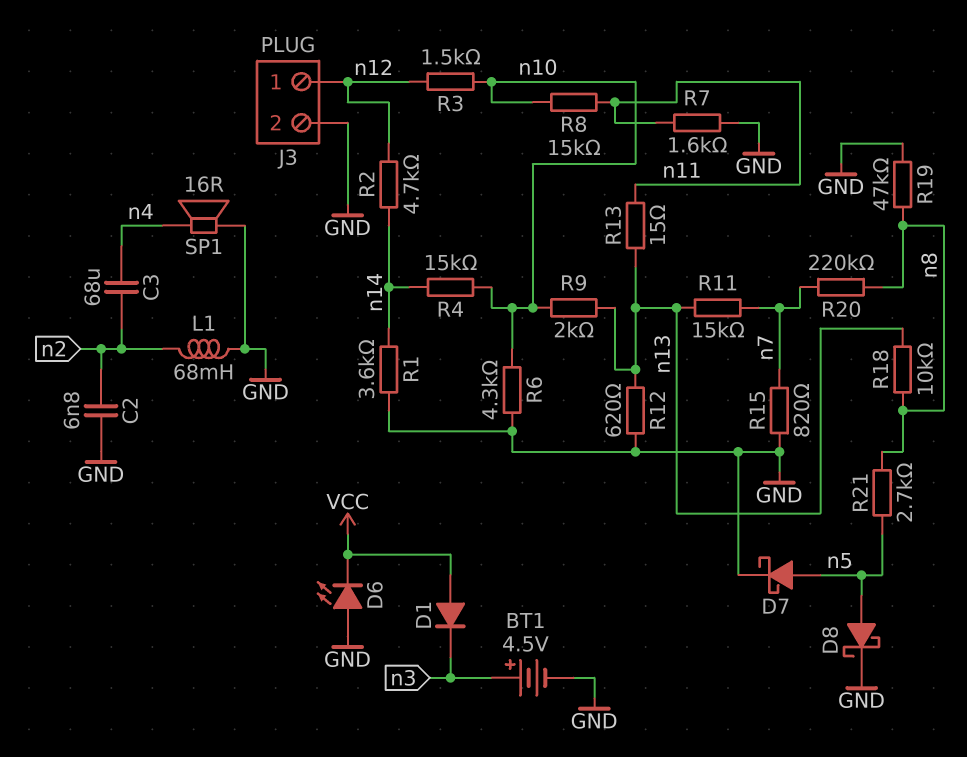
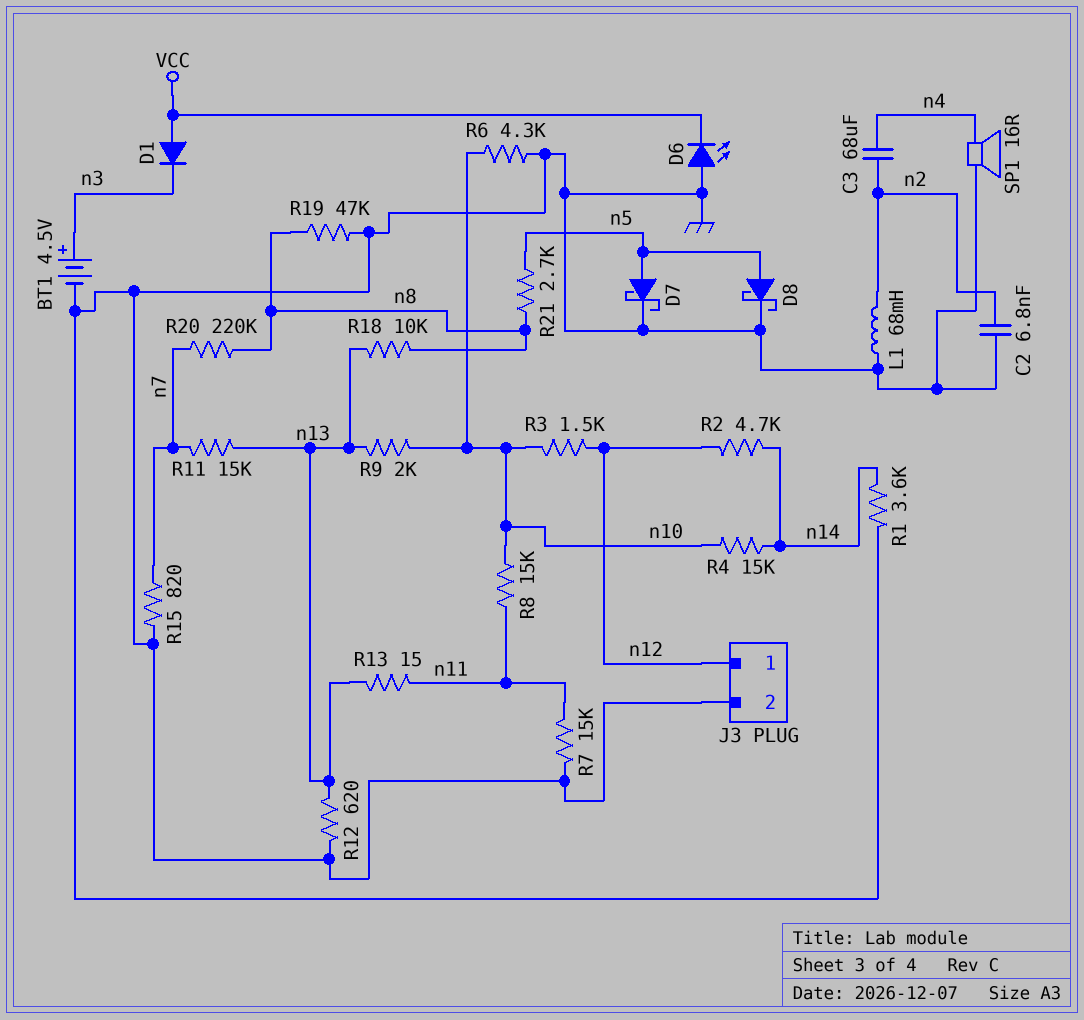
R7: 1.6k (GND, n11) -> 15k (GND, n11)

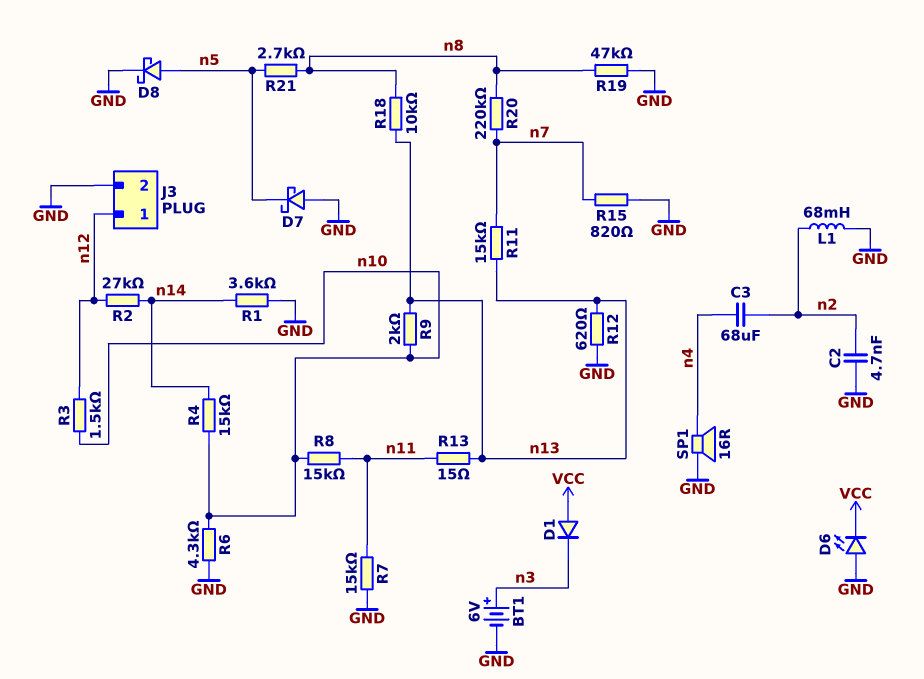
BT1: 4.5V (plus n3, minus GND) -> 6V (plus n3, minus GND)
C2: 6.8nF (GND, n2) -> 4.7nF (GND, n2)
D7: schottky (A n5, K GND) -> schottky (A GND, K n5)
R2: 4.7k (n12, n14) -> 27k (n12, n14)

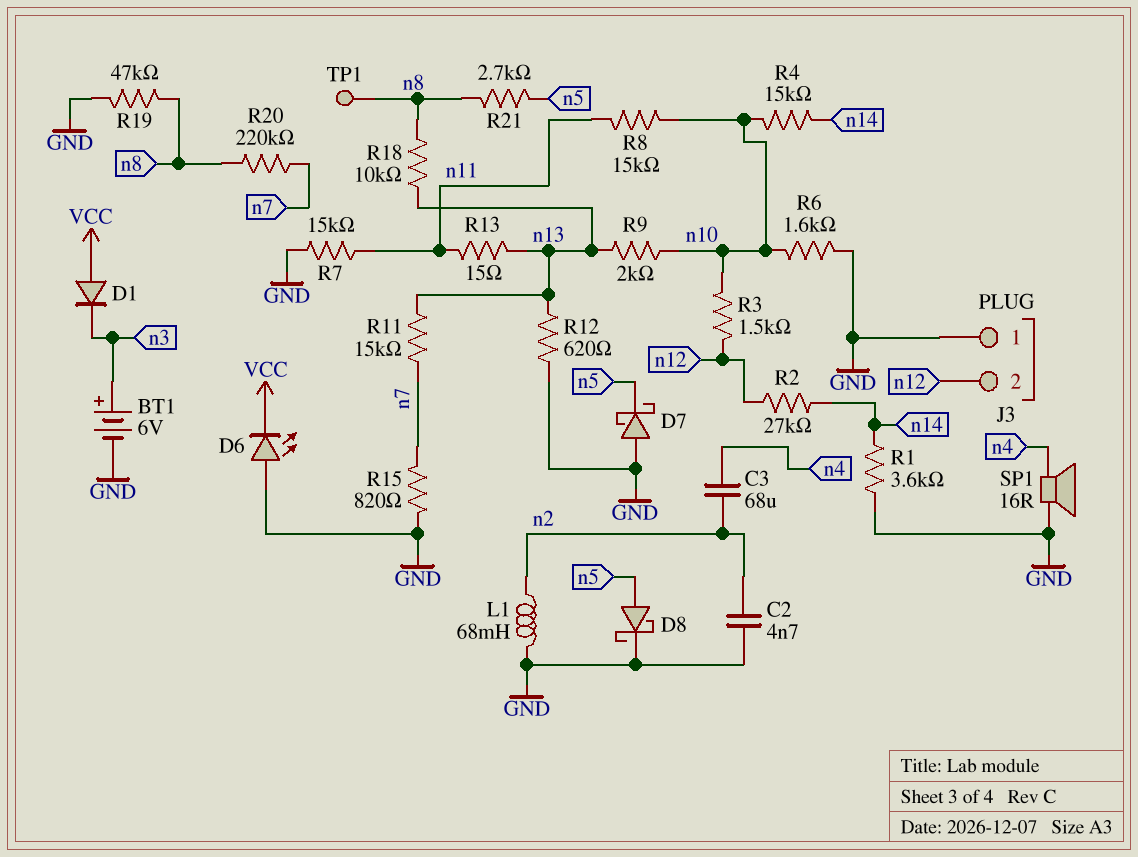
J3 pin 1: n12 -> GND
J3 pin 2: GND -> n12
R6: 4.3k (GND, n10) -> 1.6k (GND, n10)
TP1: none -> test point (n8)

